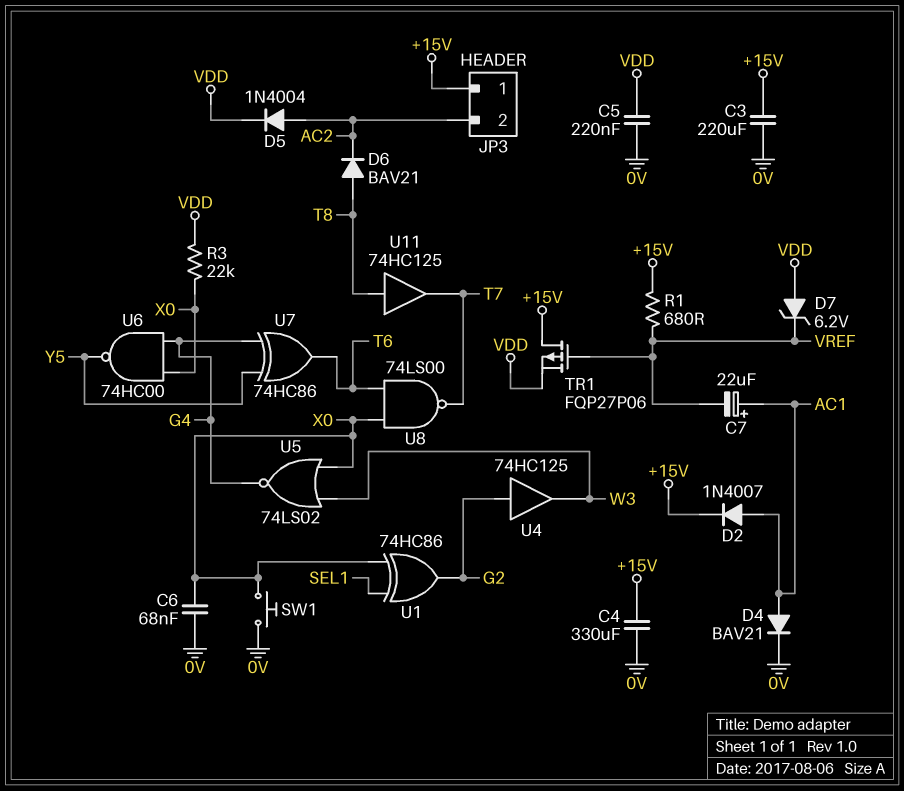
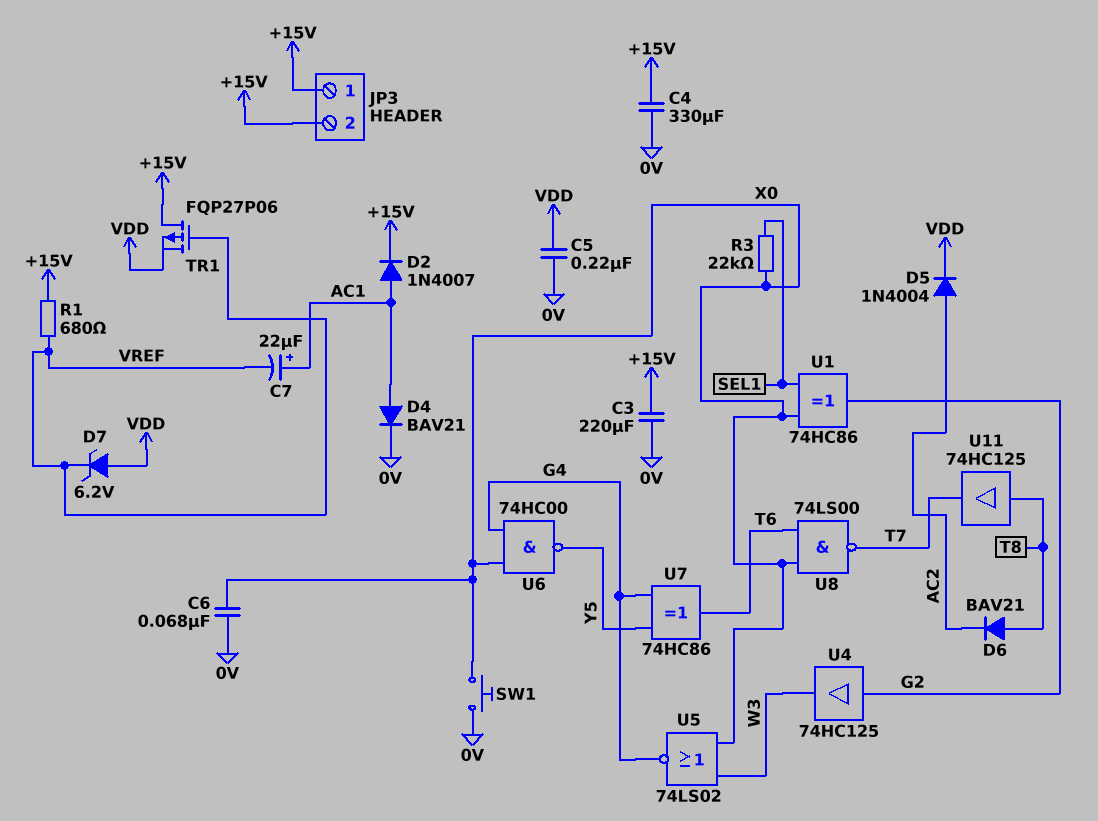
JP3 pin 2: AC2 -> +15V
R3: 22k (VDD, X0) -> 22k (SEL1, X0)

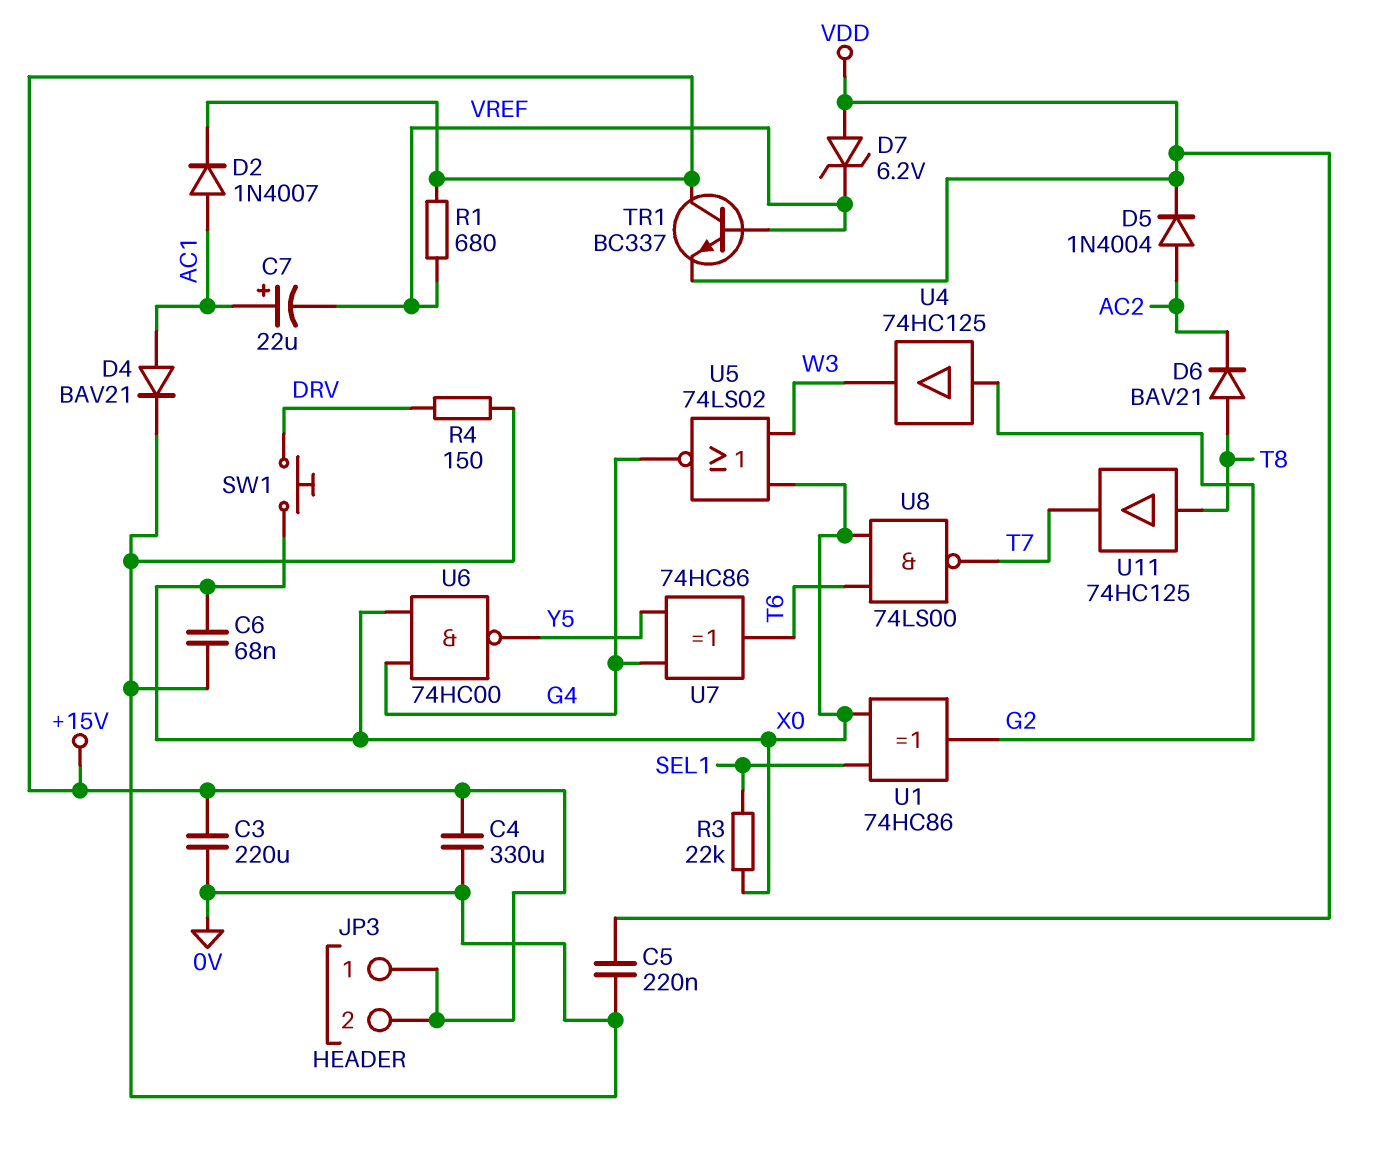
R4: none -> 150 (0V, DRV)
SW1: button (0V, X0) -> button (DRV, X0)
TR1: PMOS FQP27P06 (G VREF, D +15V, S VDD) -> NPN BC337 (B VREF, C +15V, E VDD)

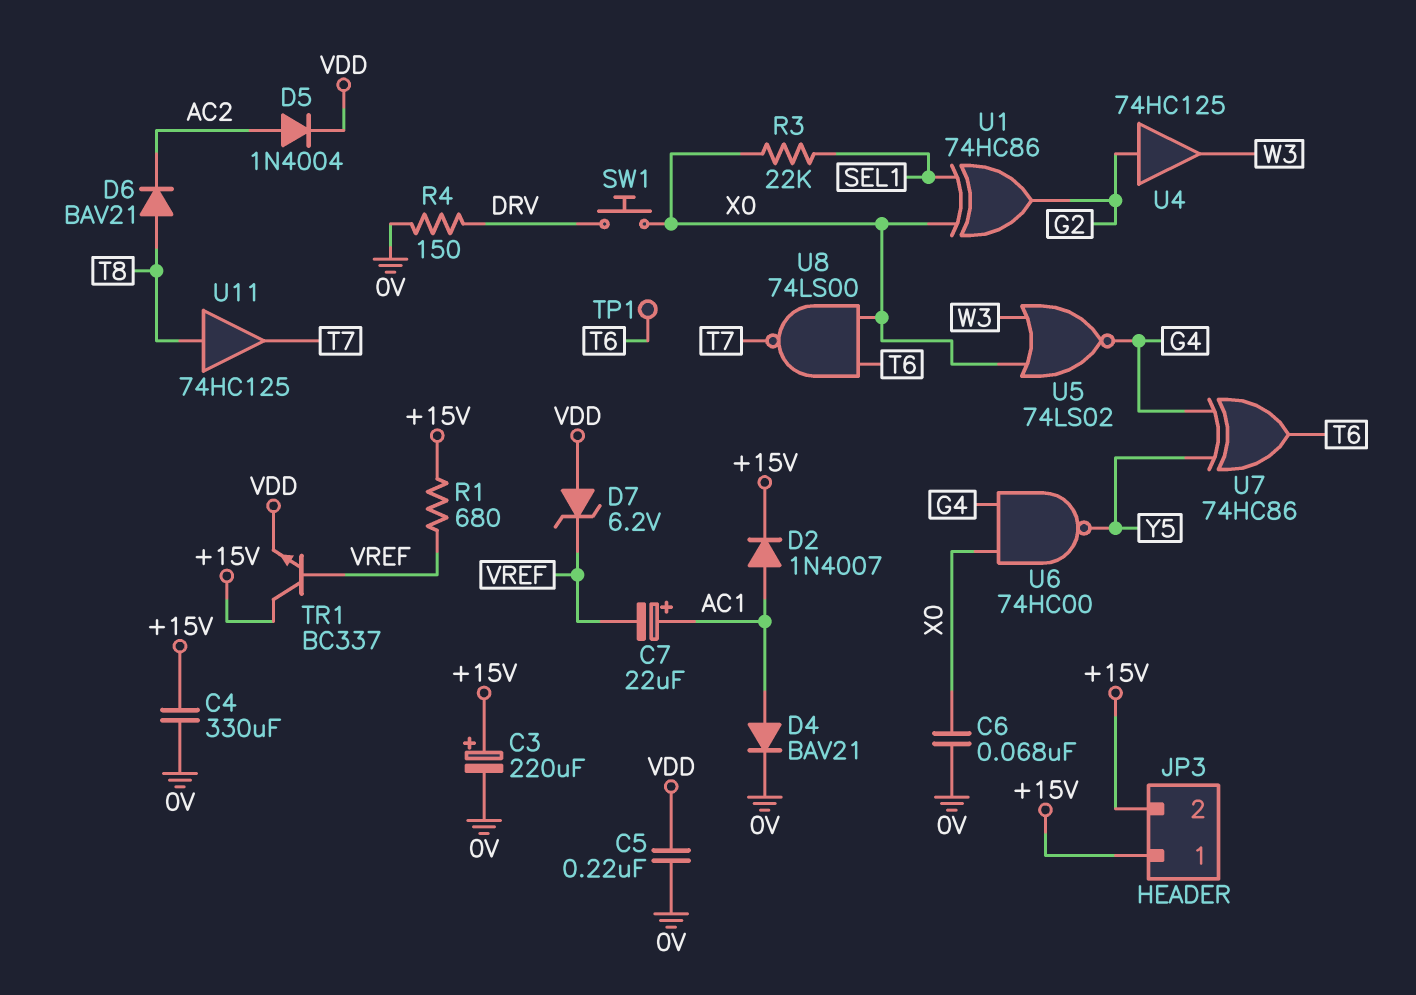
C3: 220uF (+15V, 0V) -> 220uF (plus +15V, minus 0V)
TP1: none -> test point (T6)

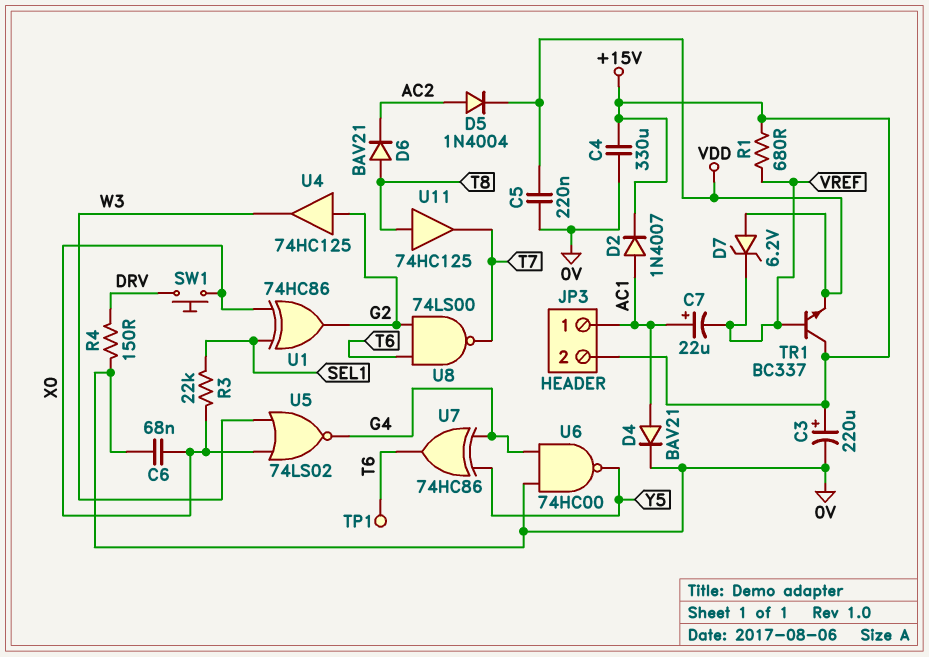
JP3 pin 1: +15V -> AC1
U6: NAND 74HC00 (in G4, in X0, out Y5) -> NAND 74HC00 (in 0V, in G4, out Y5)
U8: NAND 74LS00 (in T6, in X0, out T7) -> NAND 74LS00 (in G2, in T6, out T7)

